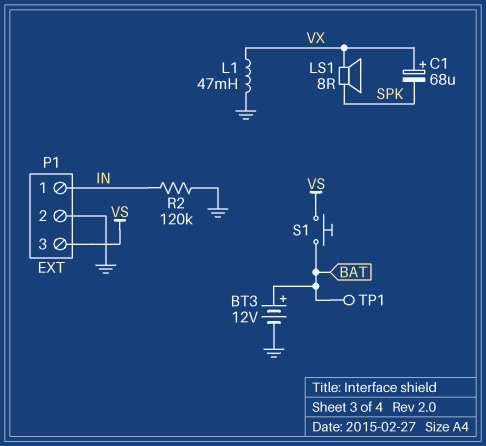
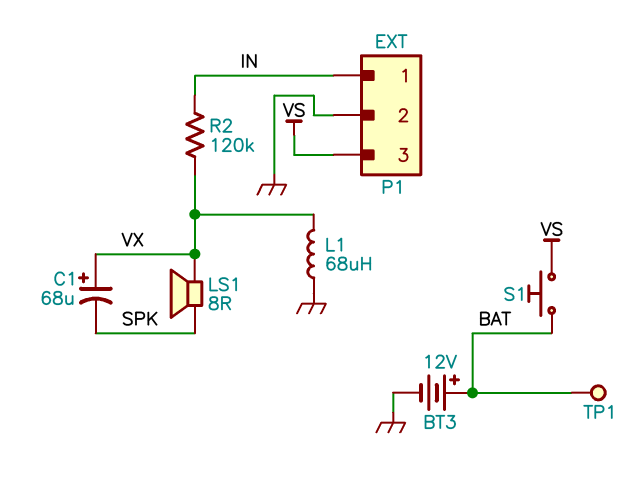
L1: 47mH (GND, VX) -> 68uH (GND, VX)
R2: 120k (GND, IN) -> 120k (IN, VX)

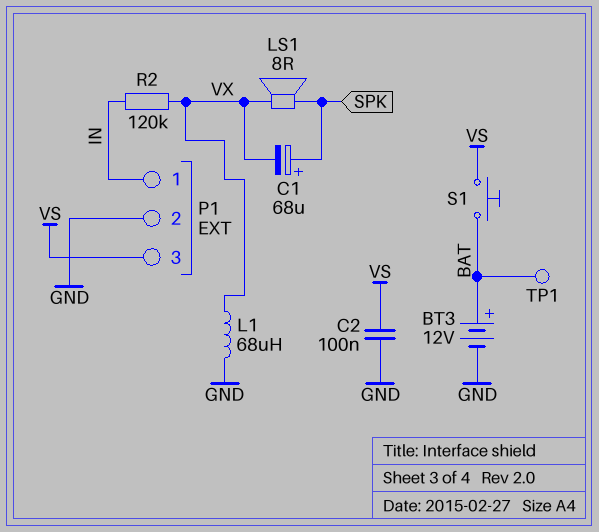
C1: 68uF (plus VX, minus SPK) -> 68uF (plus SPK, minus VX)
C2: none -> 100nF (GND, VS)

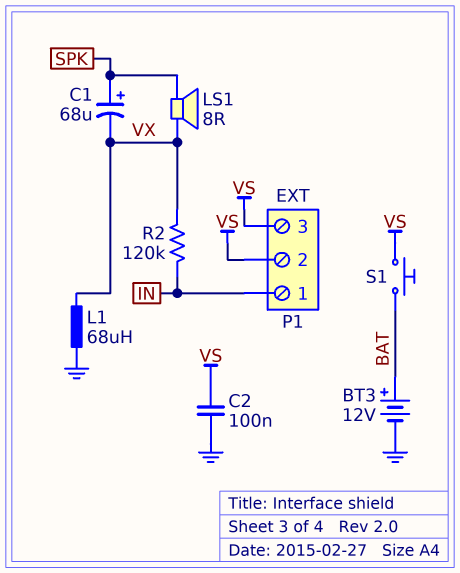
P1 pin 2: GND -> VS
TP1: test point (BAT) -> none

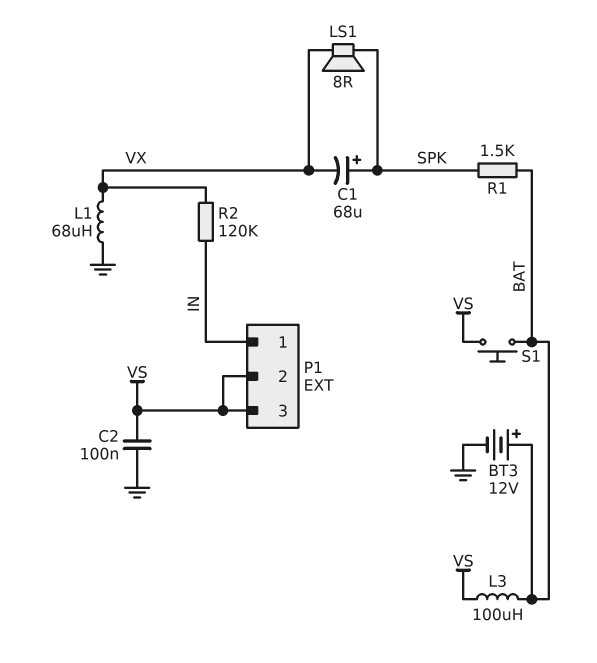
L3: none -> 100uH (BAT, VS)
R1: none -> 1.5k (BAT, SPK)

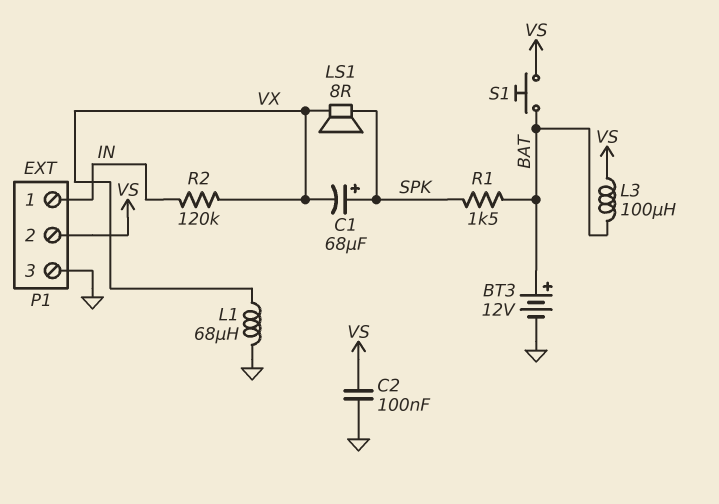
P1 pin 3: VS -> GND

